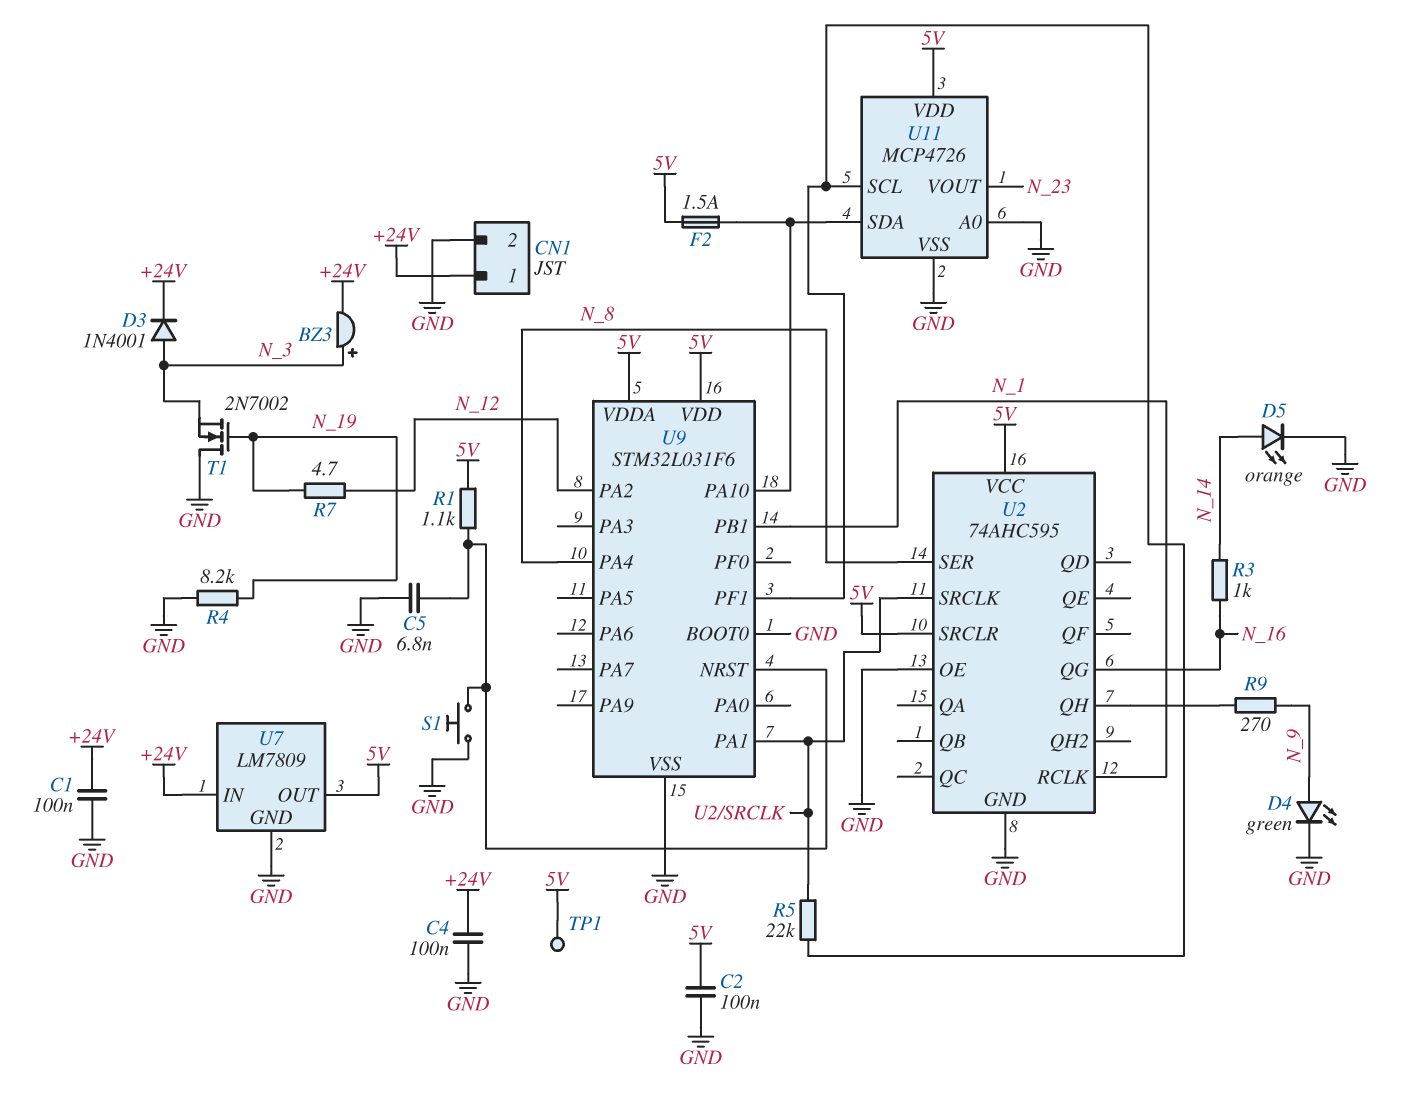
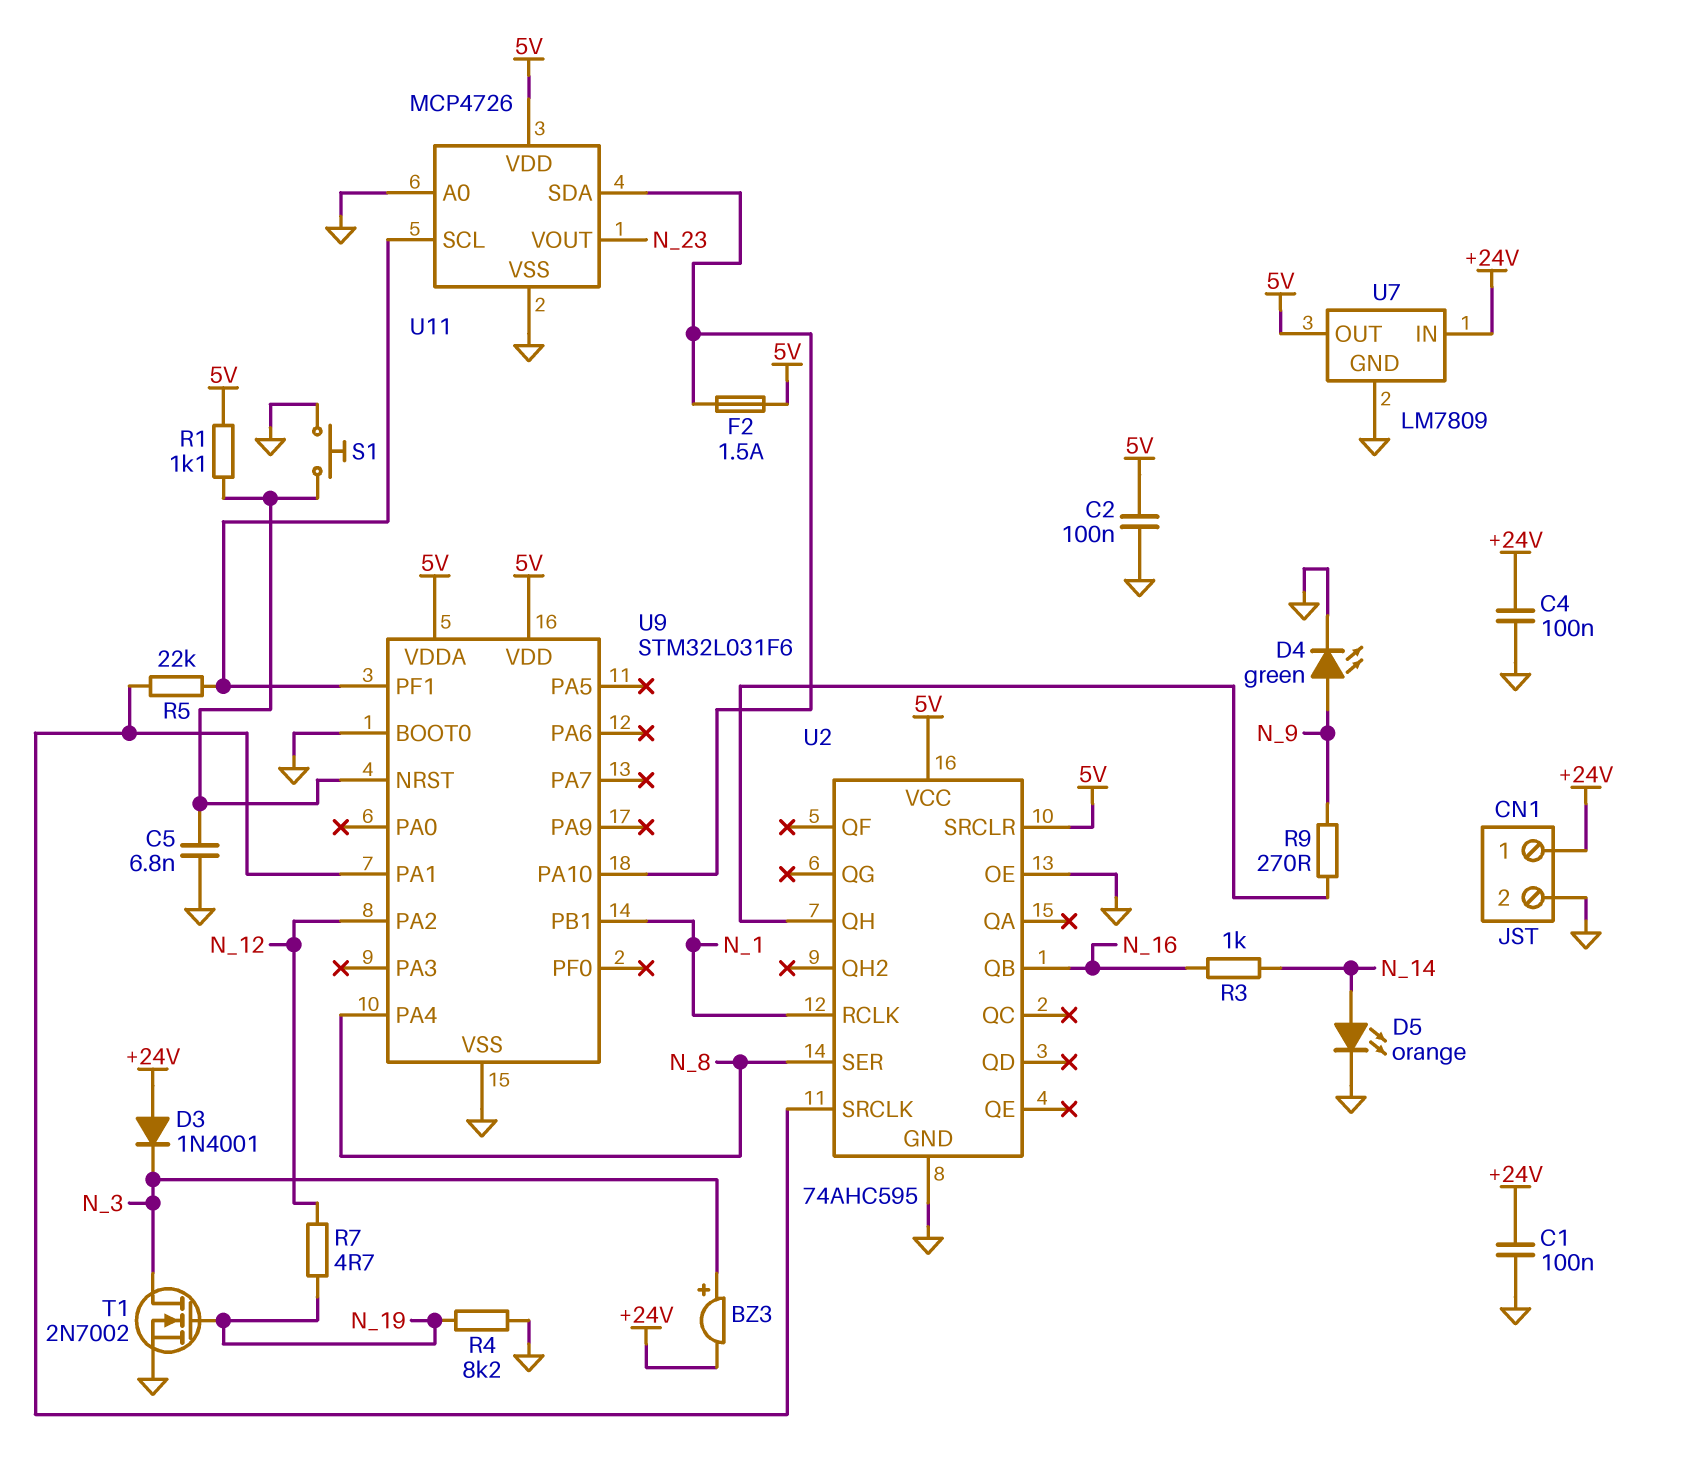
D3: diode 1N4001 (A N_3, K +24V) -> diode 1N4001 (A +24V, K N_3)
T1: NMOS 2N7002 (G N_19, D GND, S N_3) -> NMOS 2N7002 (G N_19, D N_3, S GND)
TP1: test point (5V) -> none
U2 pin QB: none -> N_16
U2 pin QG: N_16 -> none

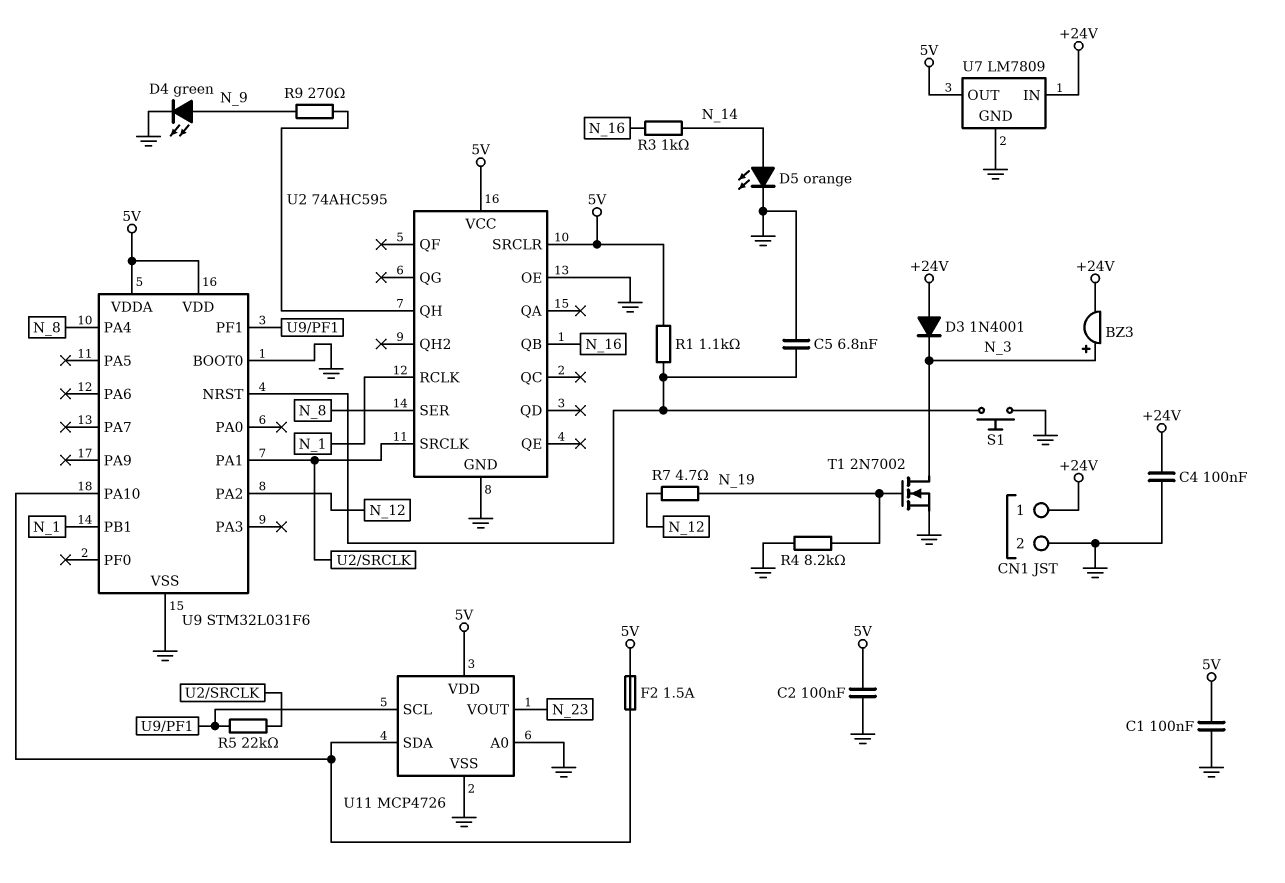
C1: 100nF (+24V, GND) -> 100nF (5V, GND)

